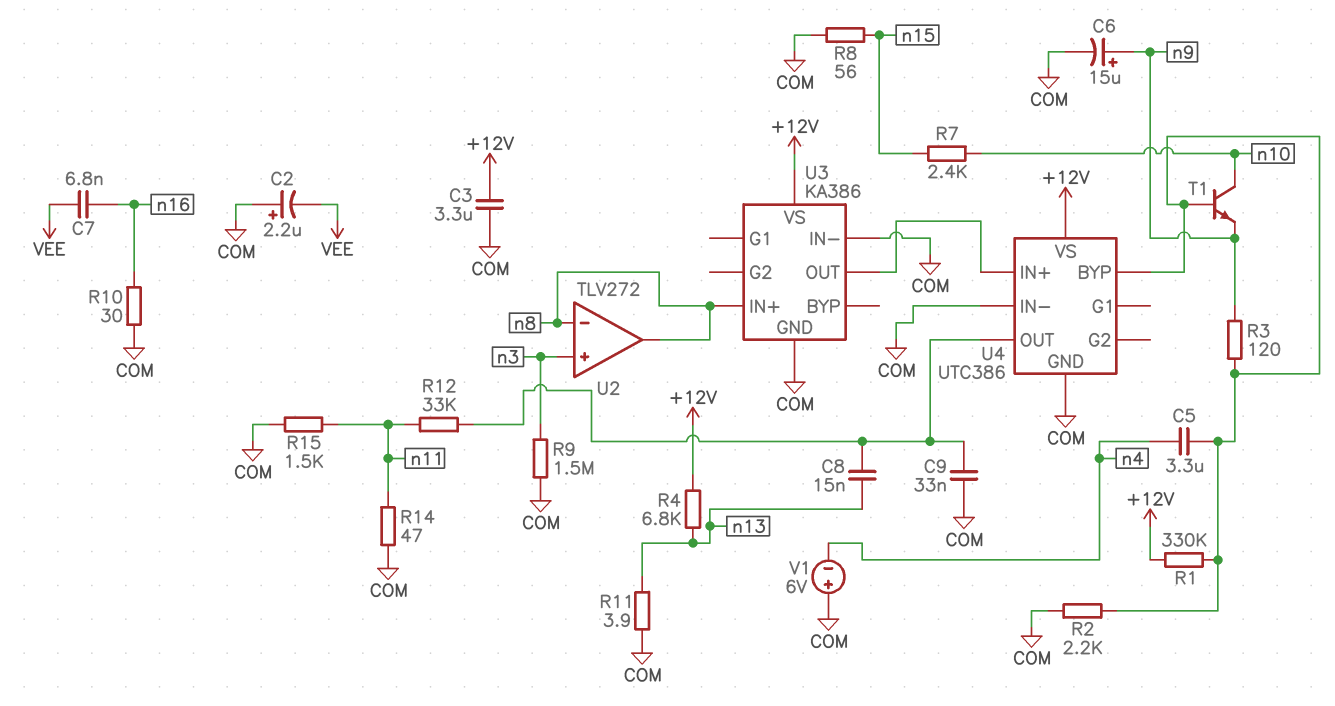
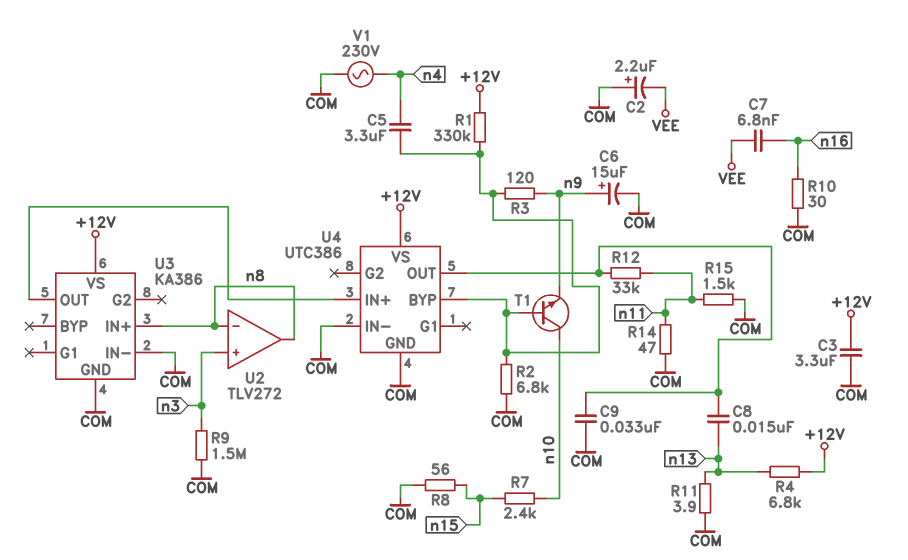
R2: 2.2k (COM, U4/BYP) -> 6.8k (COM, U4/BYP)
V1: 6V (plus COM, minus n4) -> AC 230V (COM, n4)

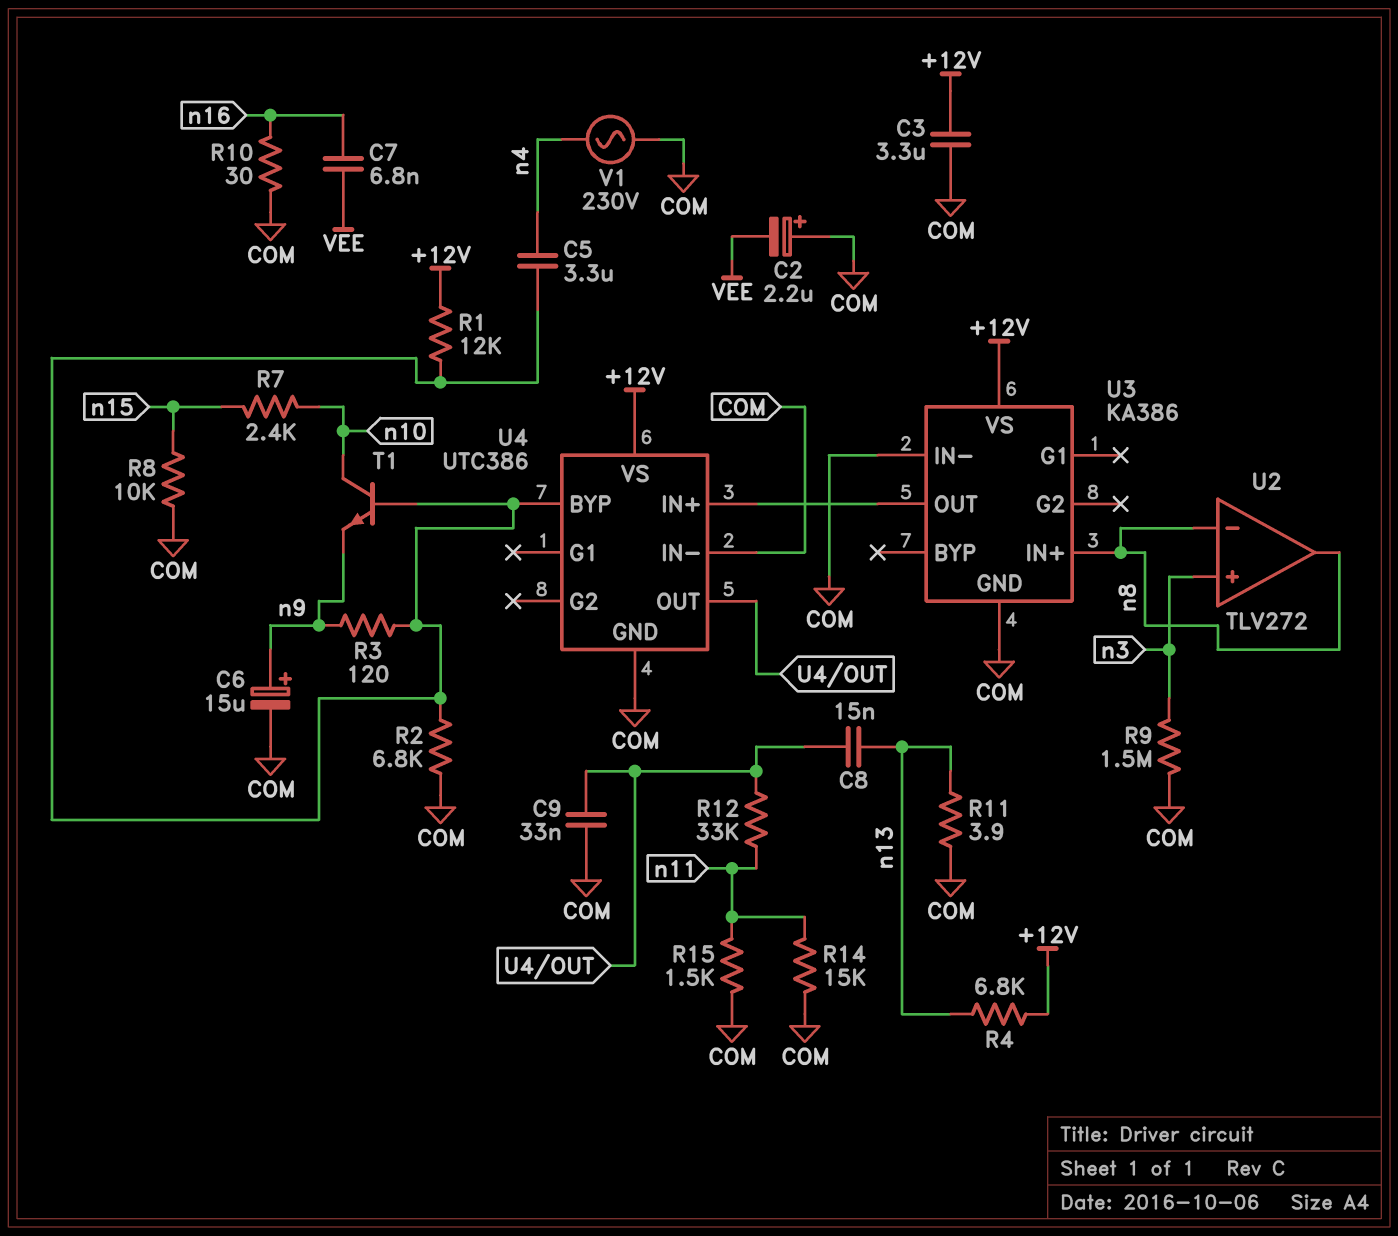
R1: 330k (+12V, U4/BYP) -> 12k (+12V, U4/BYP)
R8: 56 (COM, n15) -> 10k (COM, n15)
R14: 47 (COM, n11) -> 15k (COM, n11)

